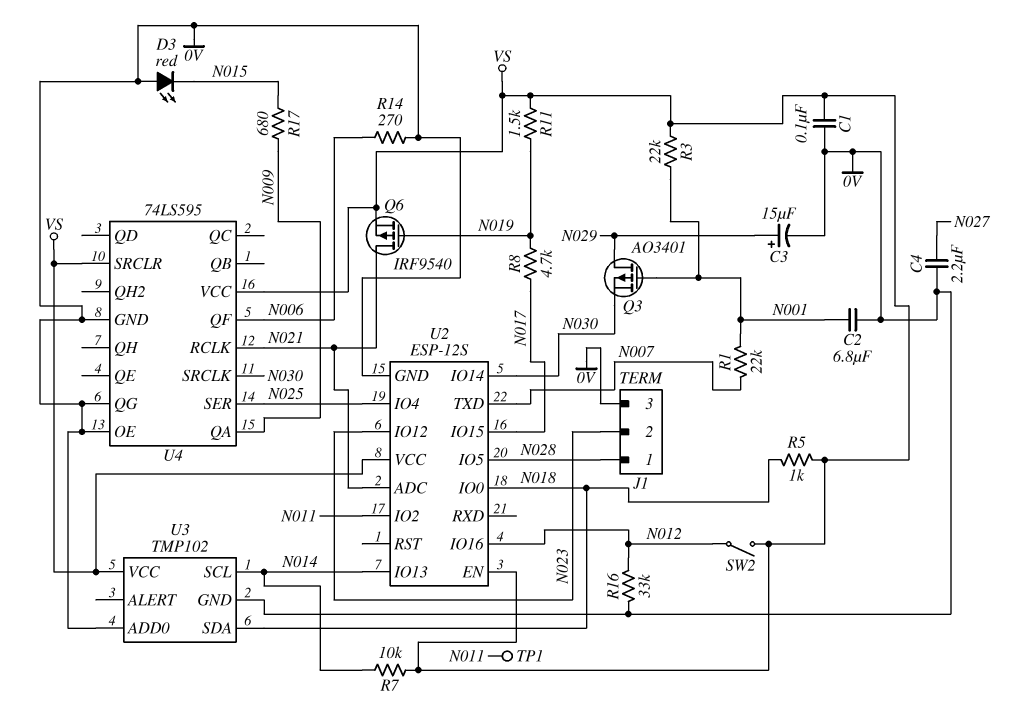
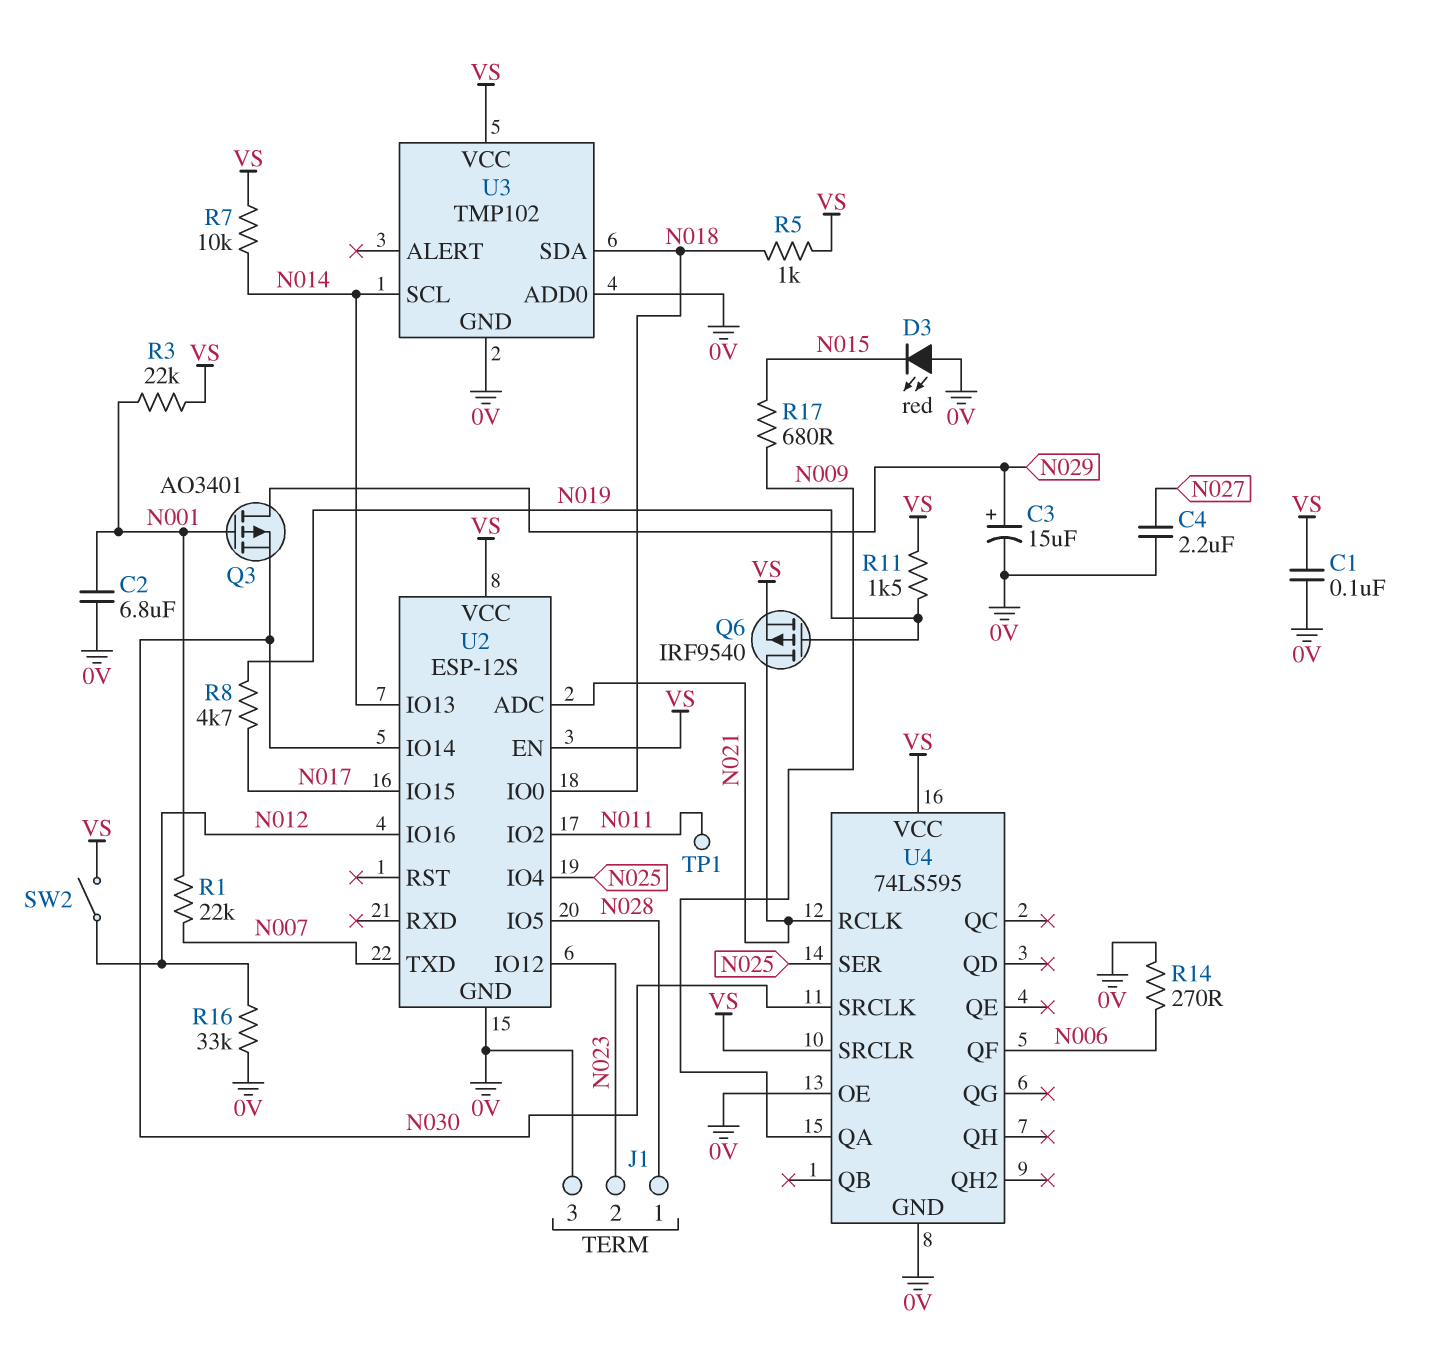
U4 pin QG: 0V -> none

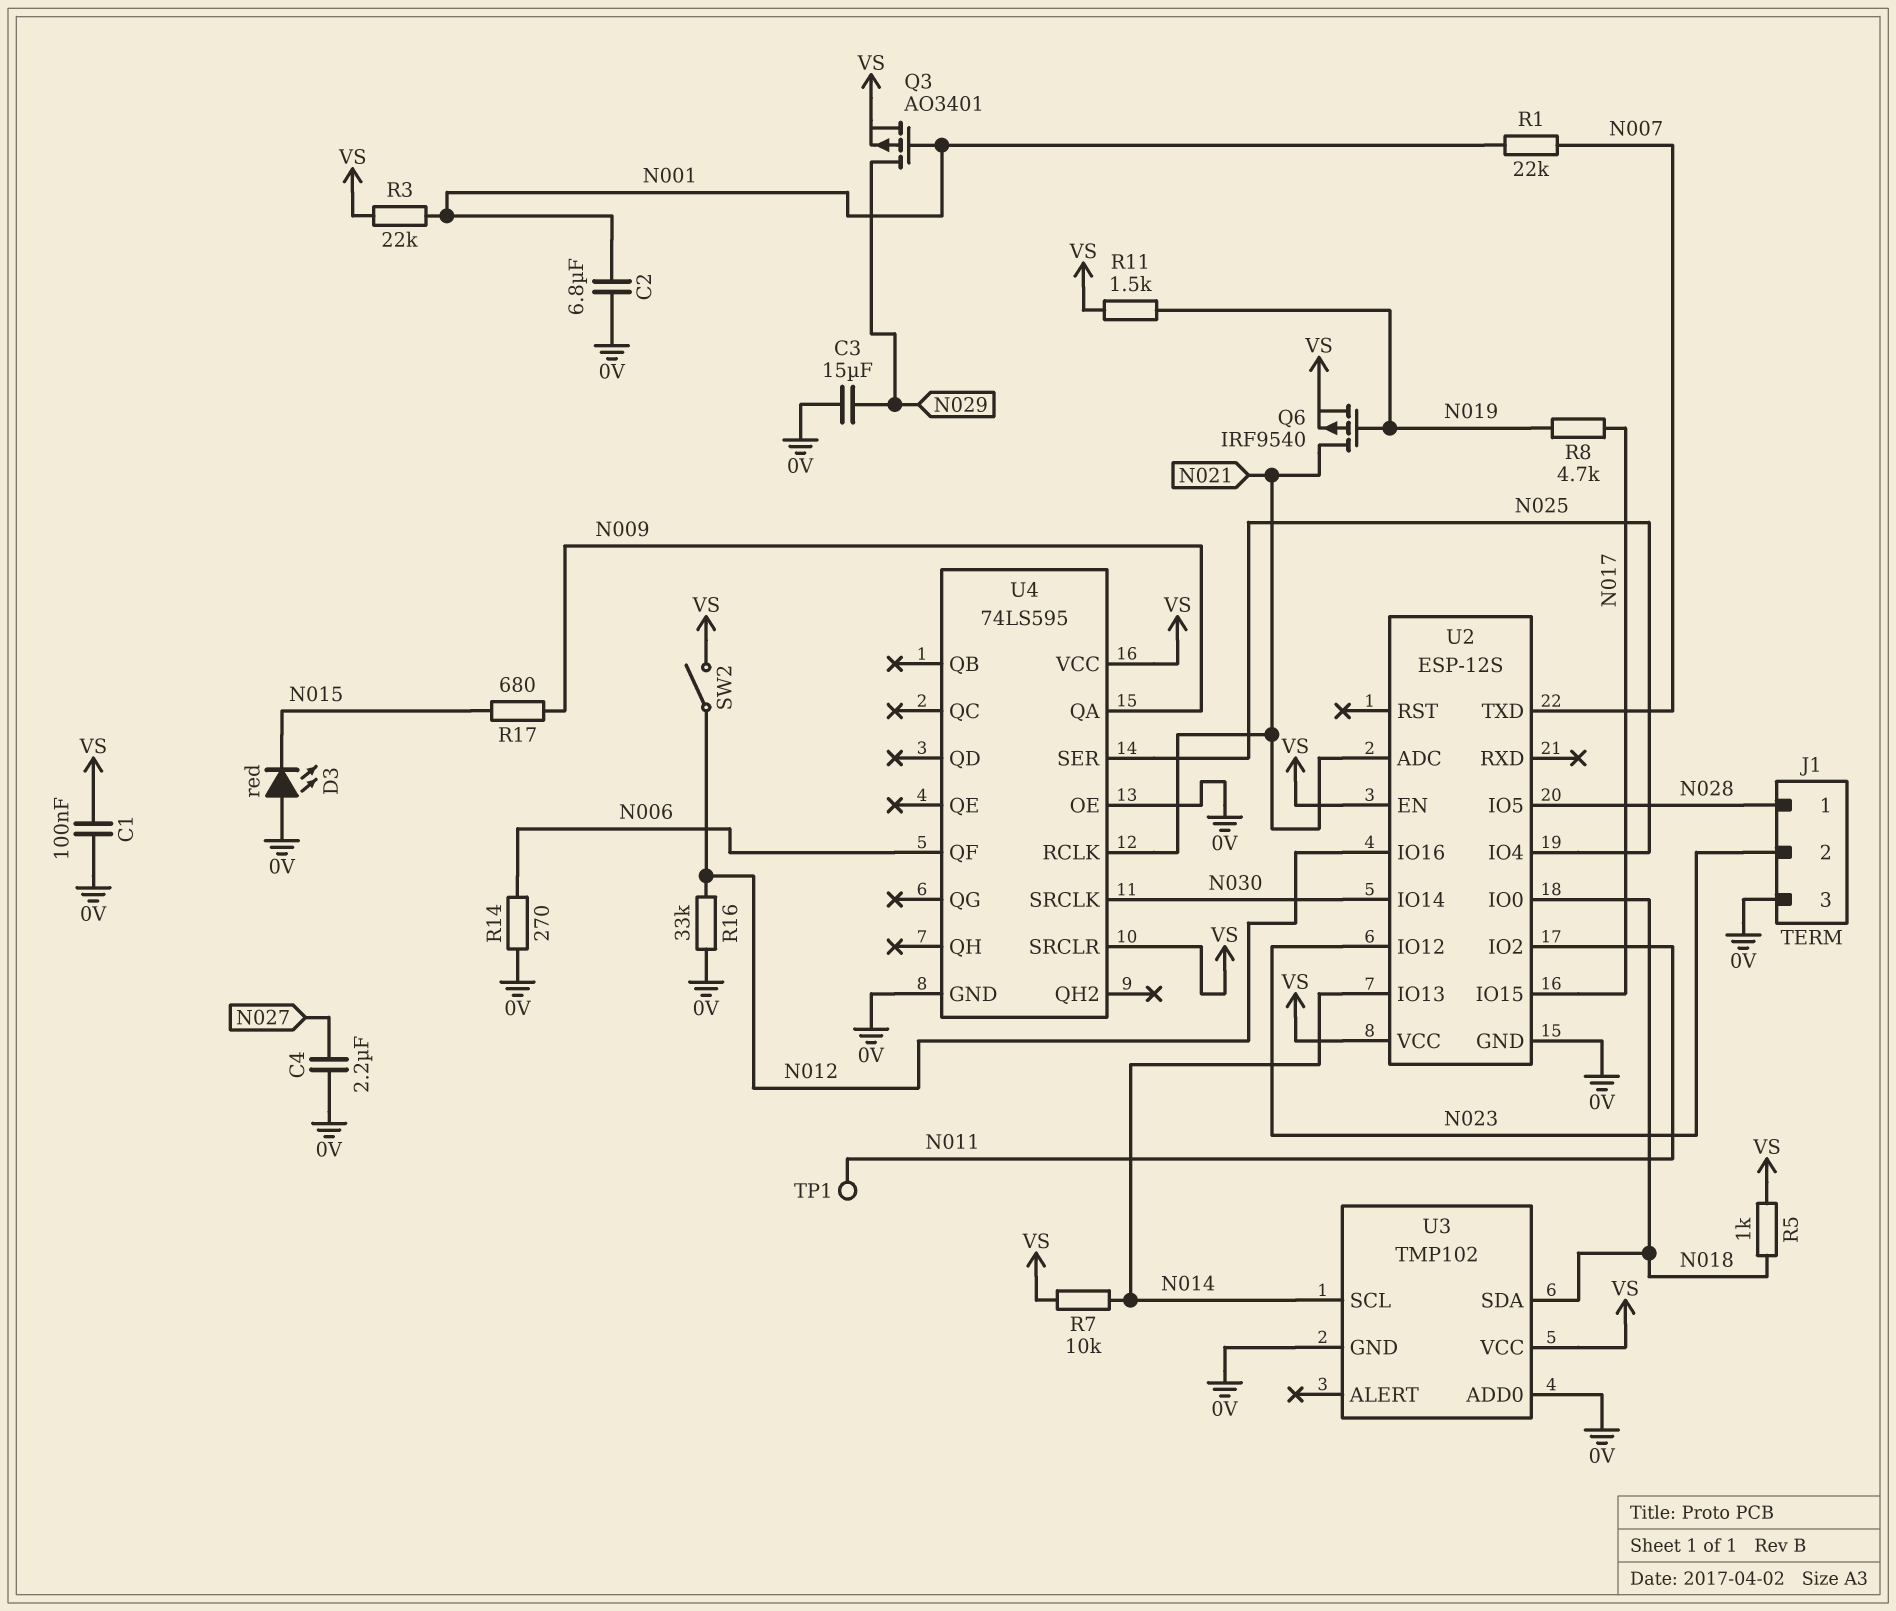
C3: 15uF (plus N029, minus 0V) -> 15uF (0V, N029)
Q3: PMOS AO3401 (G N001, D N029, S N030) -> PMOS AO3401 (G N001, D N029, S VS)

